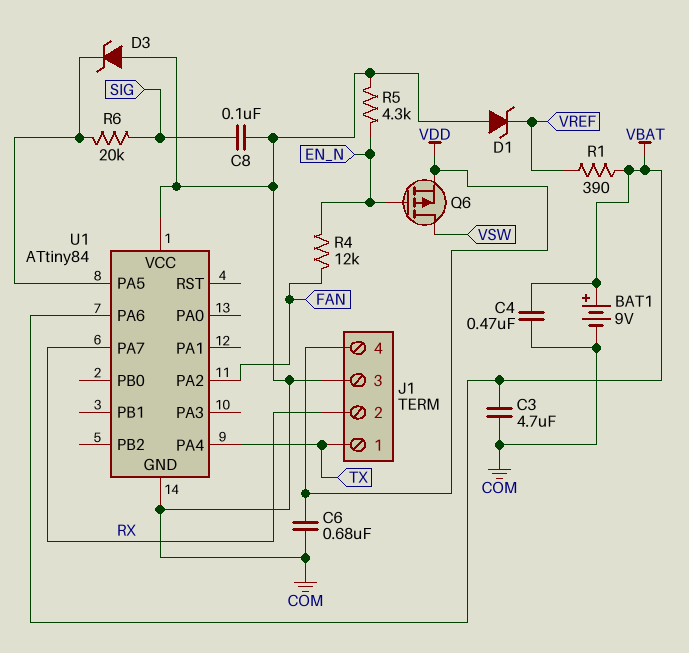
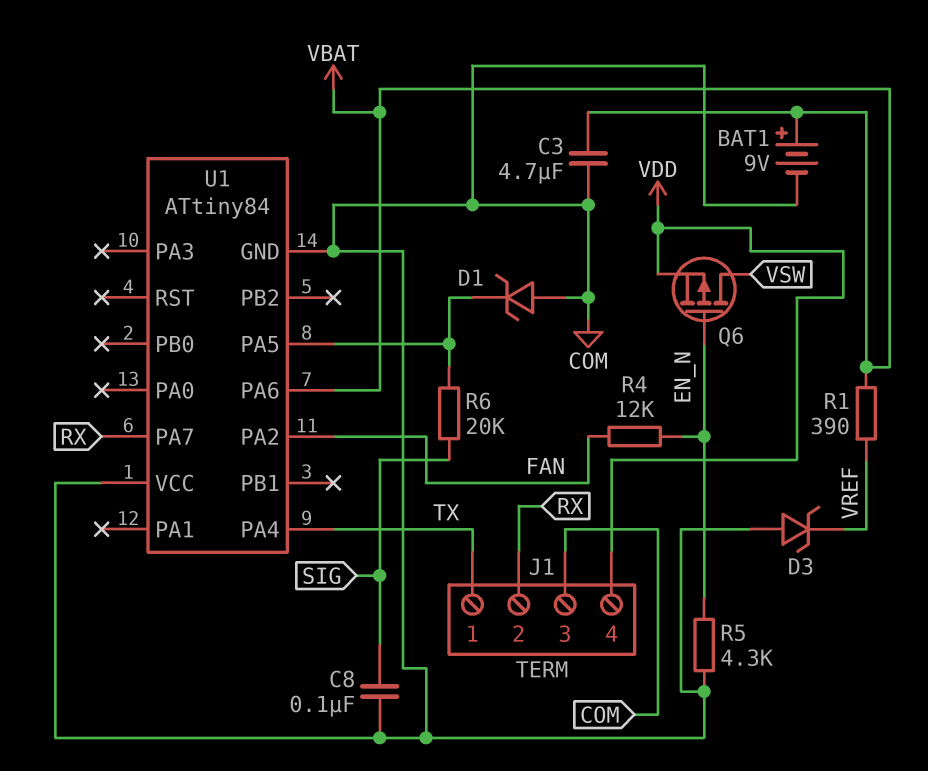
C4: 470nF (COM, VBAT) -> none
C6: 680nF (COM, VDD) -> none
D1: zener (A COM, K VREF) -> zener (A COM, K U1/PA5)
D3: zener (A COM, K U1/PA5) -> zener (A COM, K VREF)

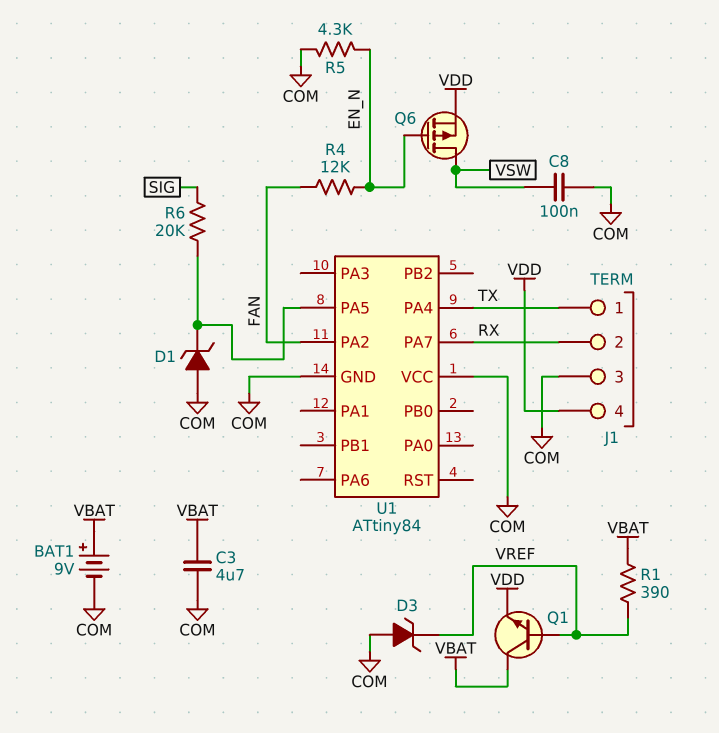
C8: 100nF (COM, SIG) -> 100nF (COM, VSW)
Q1: none -> NPN (B VREF, C VBAT, E VDD)
U1 pin PA6: VBAT -> none

